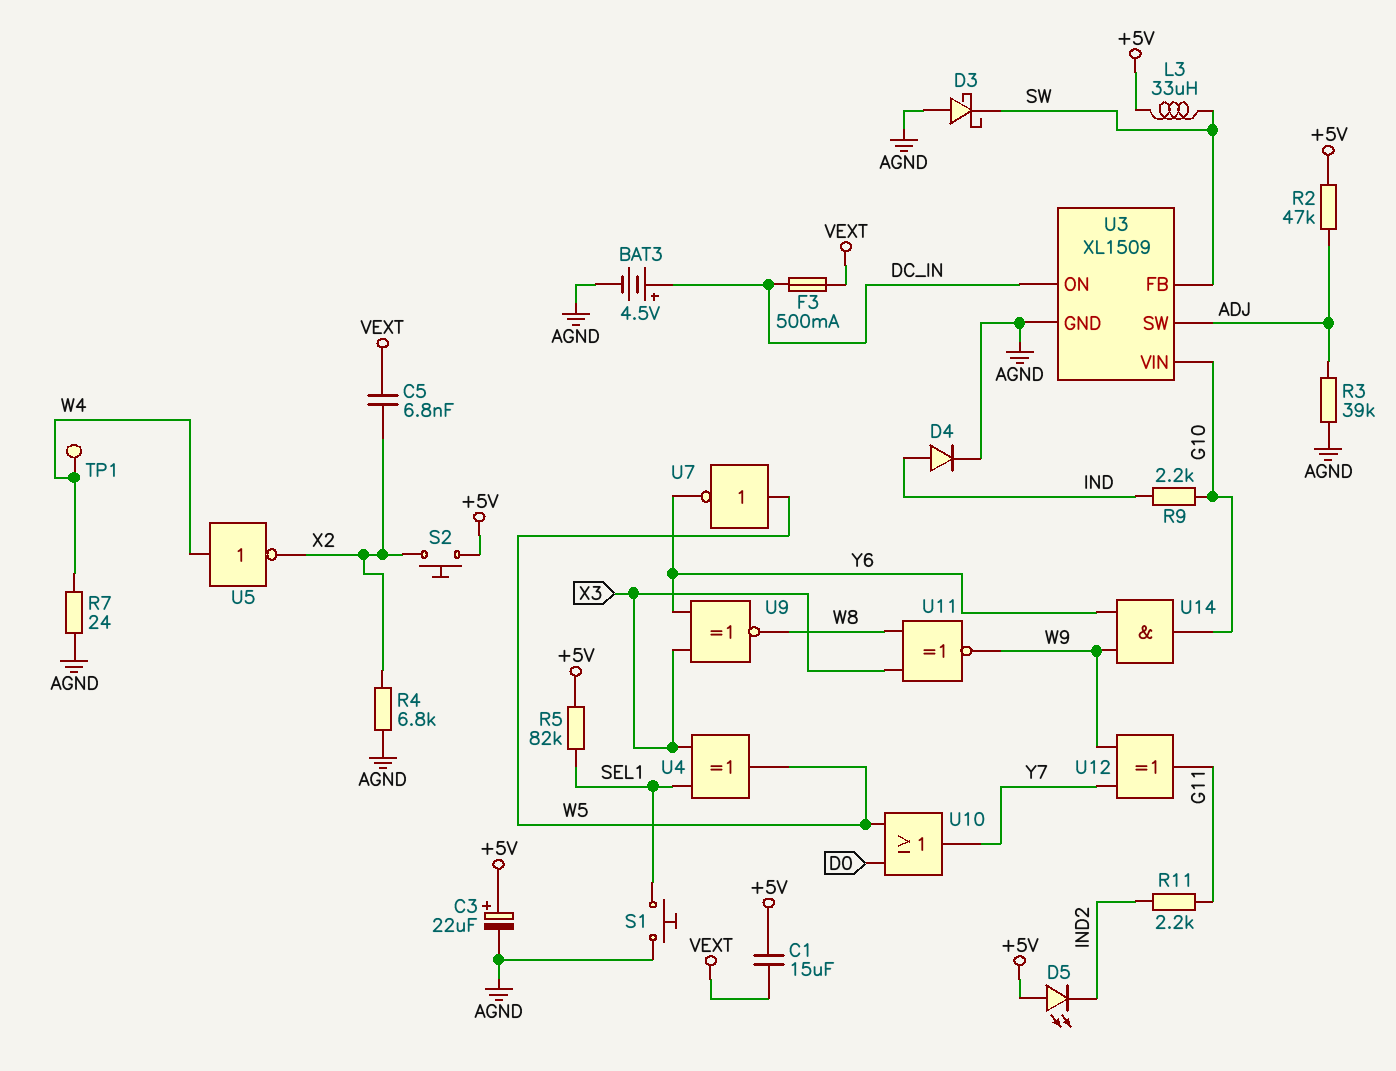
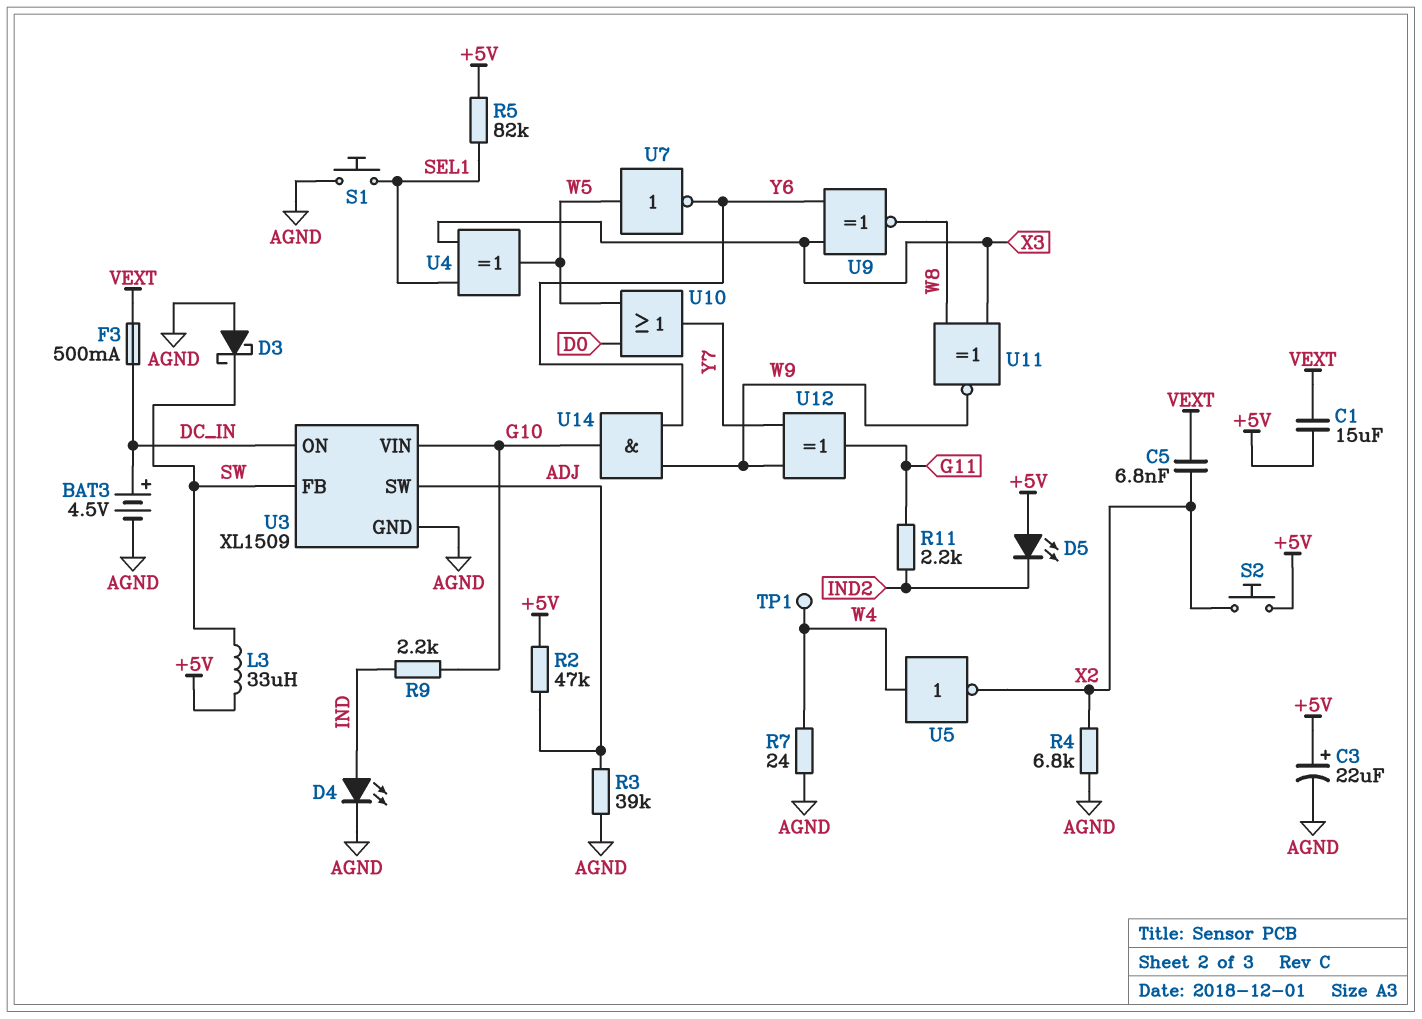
D4: diode (A IND, K AGND) -> LED (A IND, K AGND)

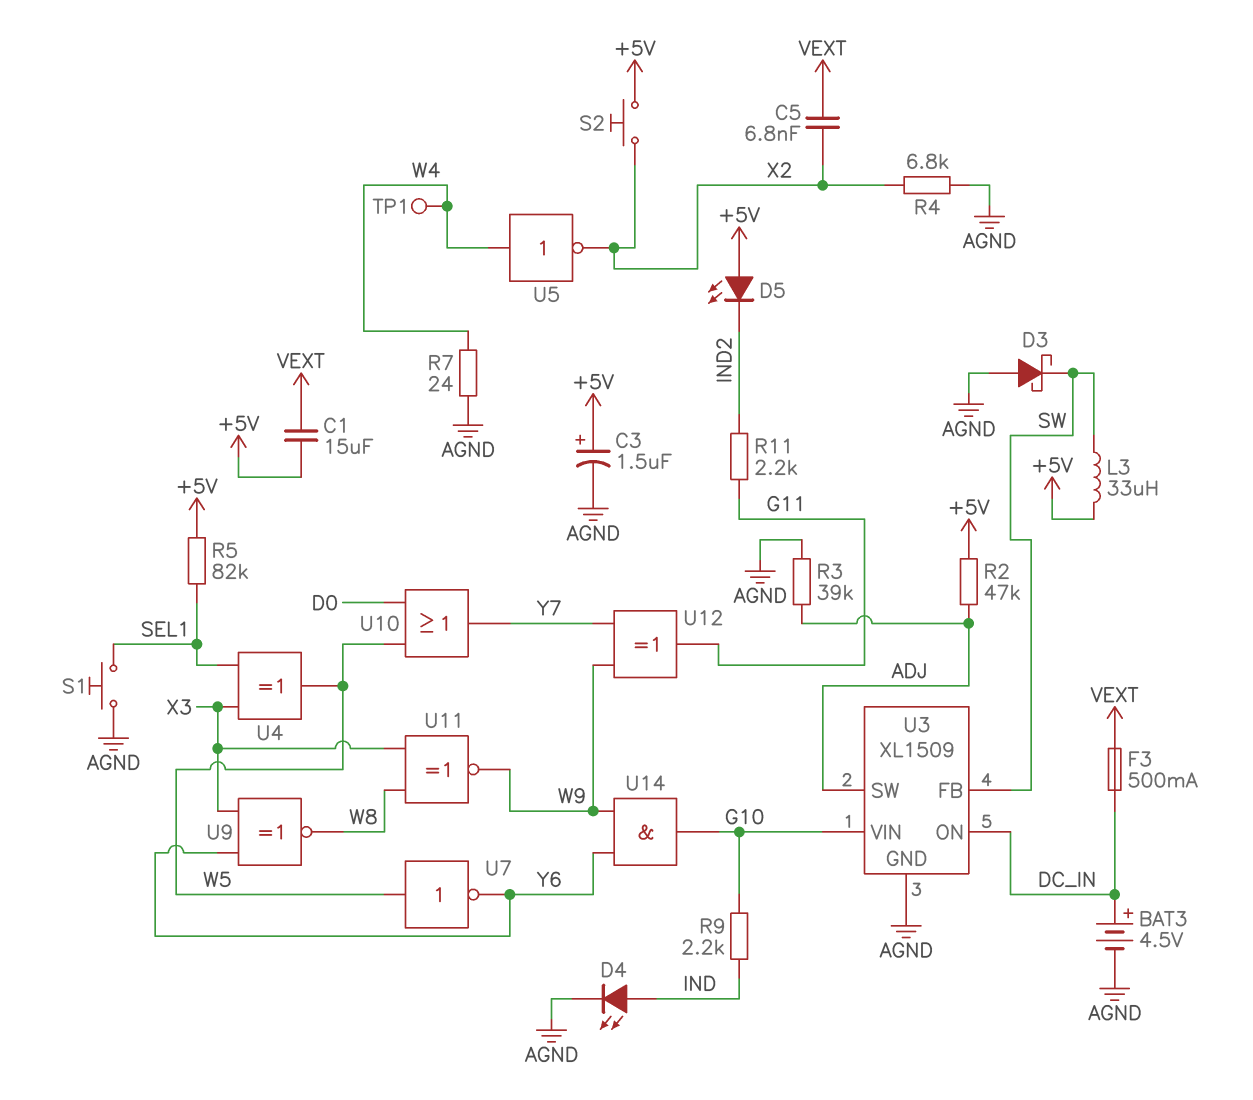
C3: 22uF (plus +5V, minus AGND) -> 1.5uF (plus +5V, minus AGND)

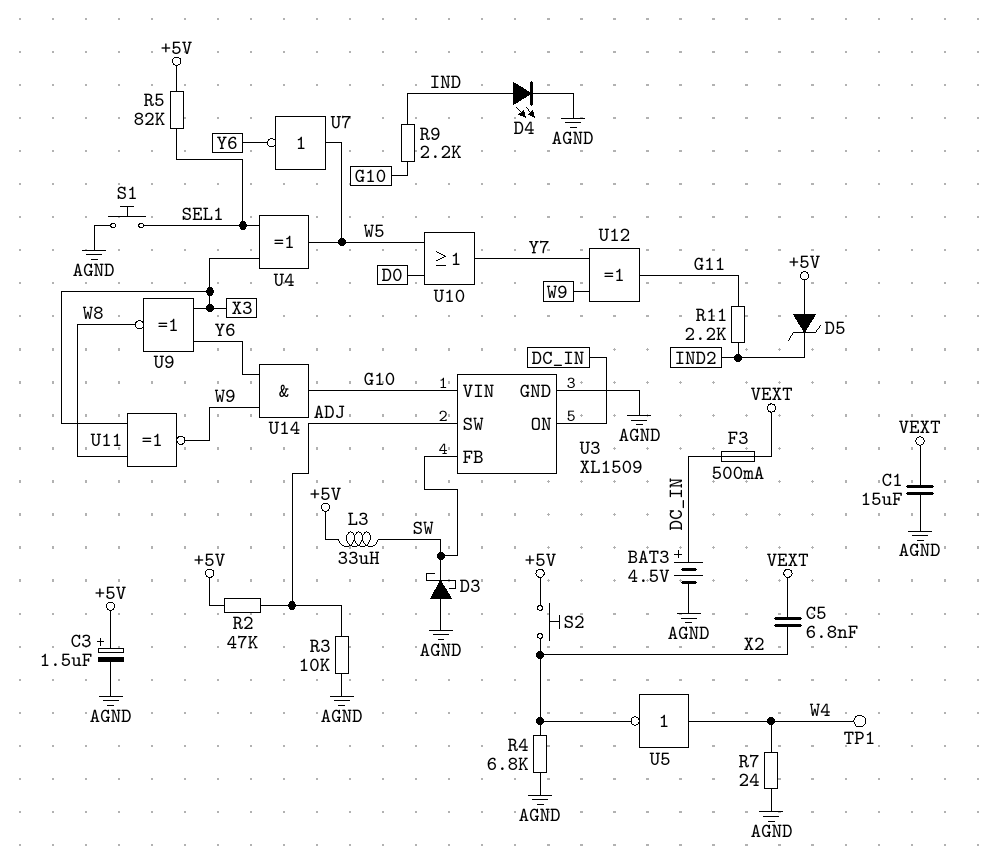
C1: 15uF (+5V, VEXT) -> 15uF (AGND, VEXT)
D5: LED (A +5V, K IND2) -> zener (A +5V, K IND2)
R3: 39k (ADJ, AGND) -> 10k (ADJ, AGND)

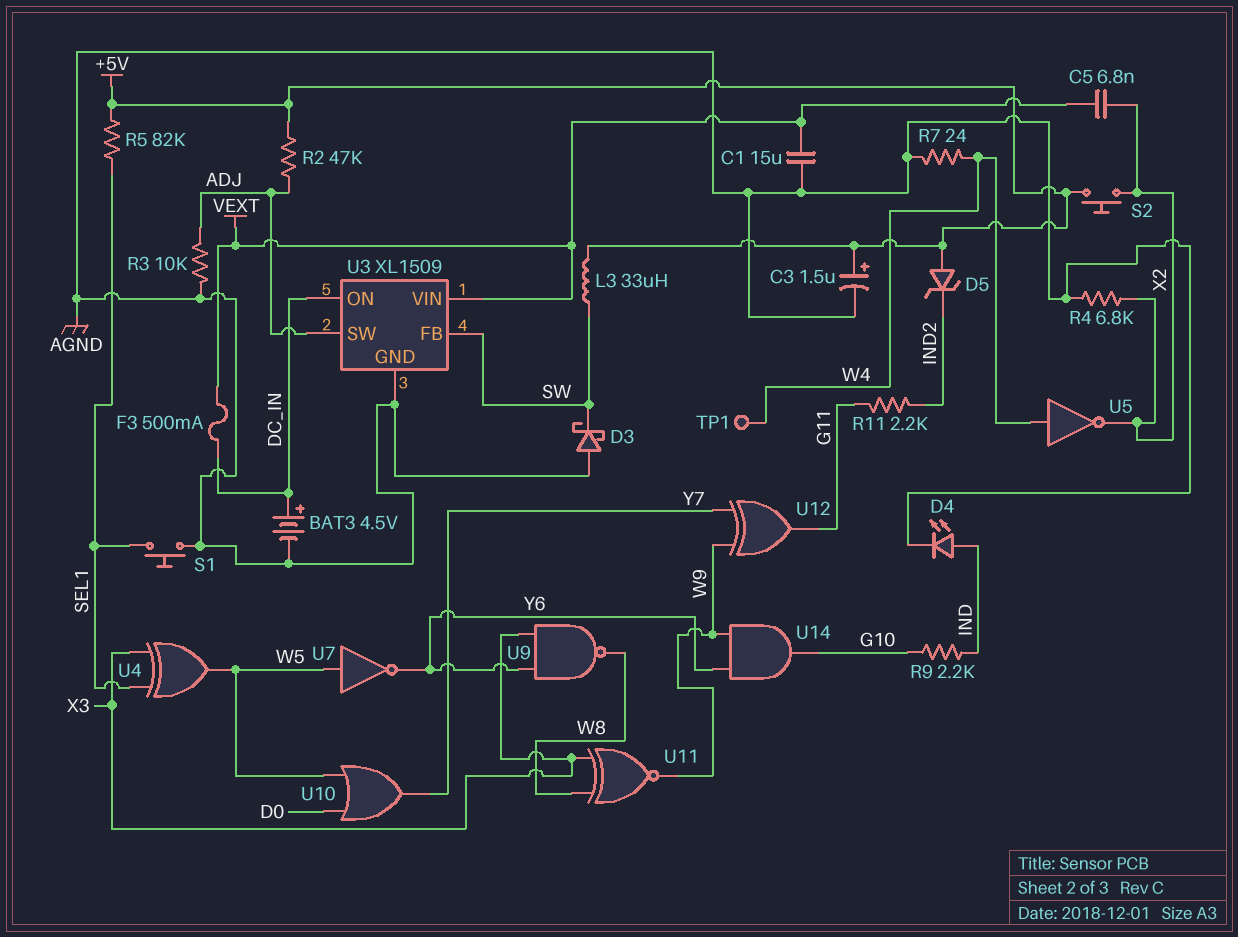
U3 pin VIN: G10 -> VEXT
U9: XNOR (in X3, in Y6, out W8) -> NAND (in X3, in Y6, out W8)

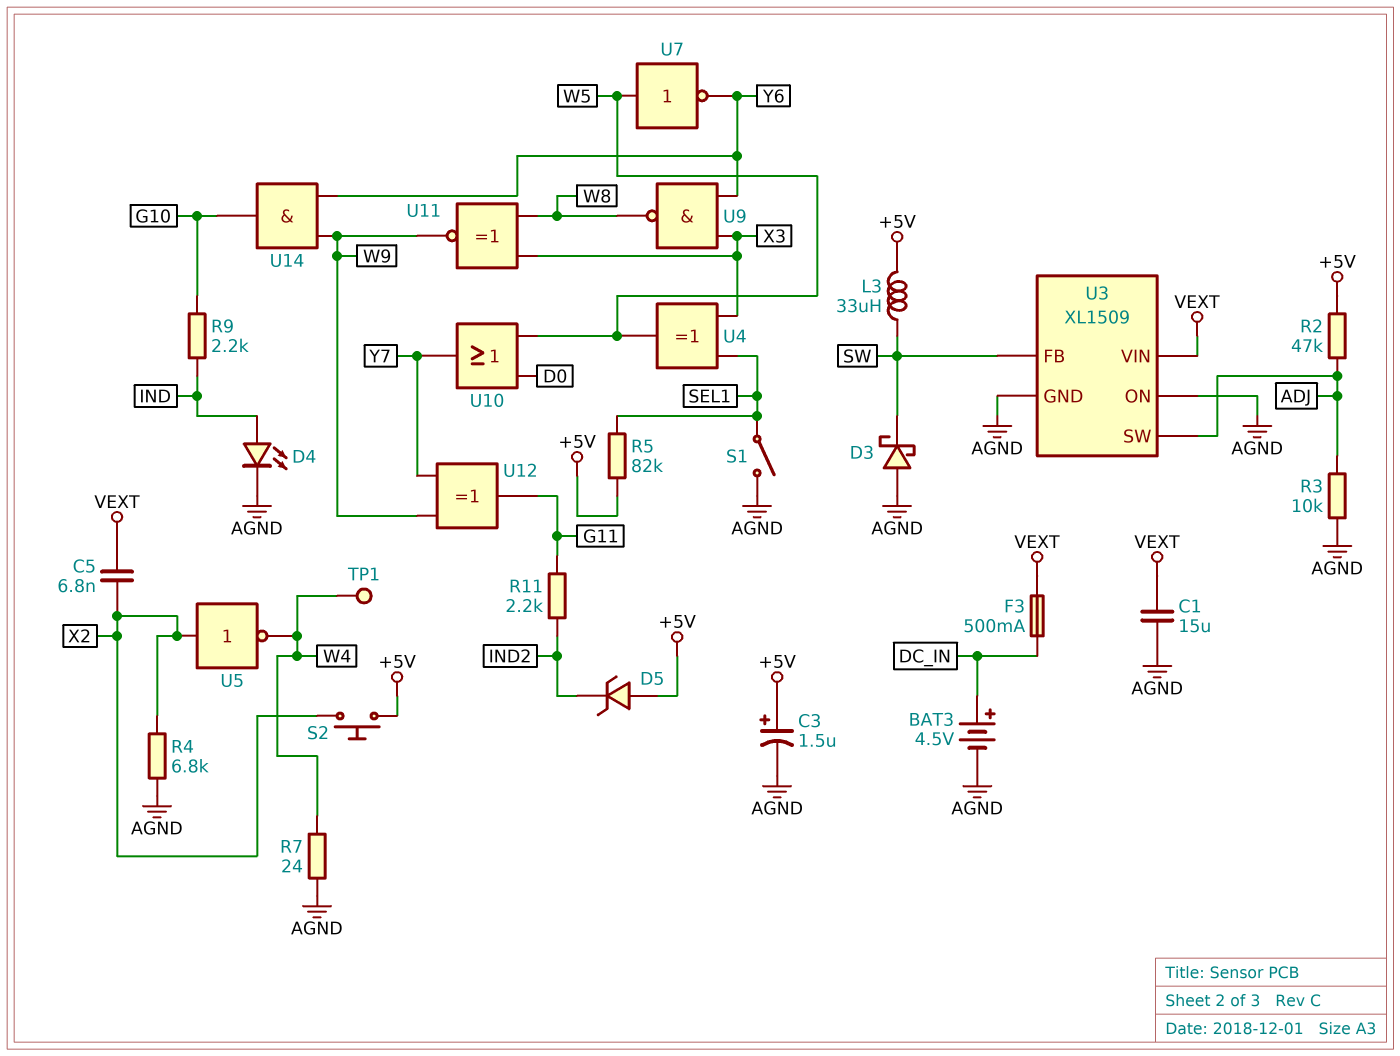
S1: button (AGND, SEL1) -> switch (AGND, SEL1)
U3 pin ON: DC_IN -> AGND
U5: NOT (in W4, out X2) -> NOT (in X2, out W4)

